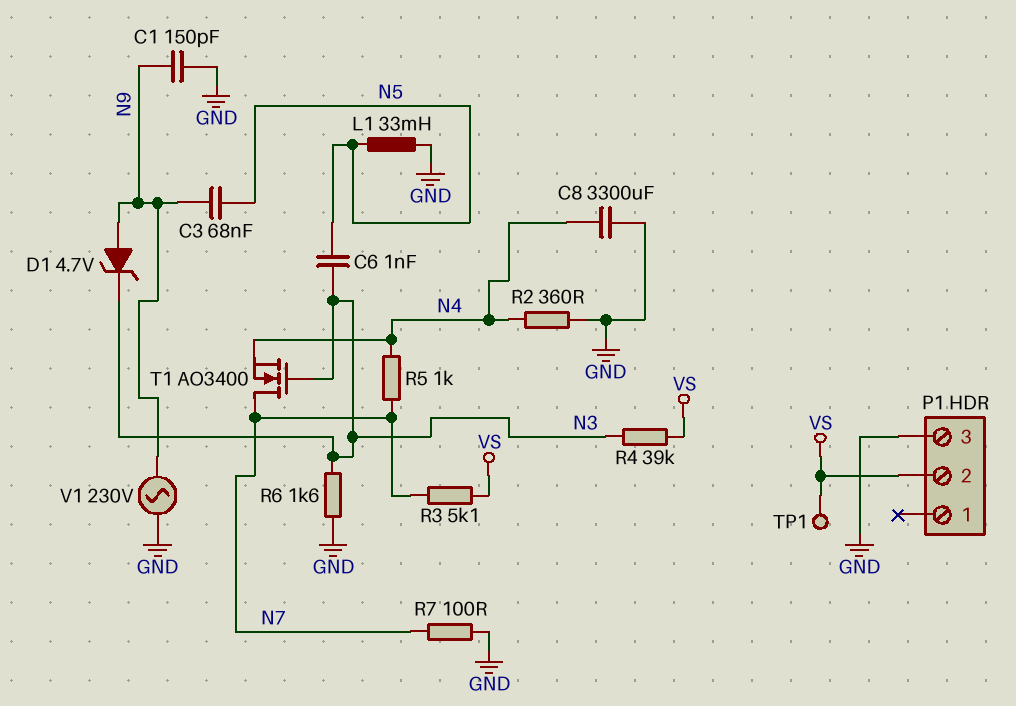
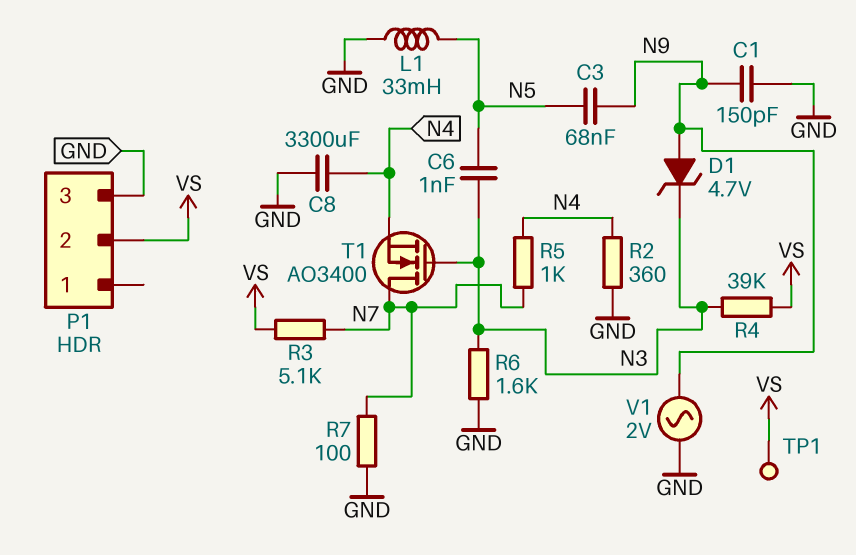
V1: AC 230V (GND, N9) -> AC 2V (GND, N9)

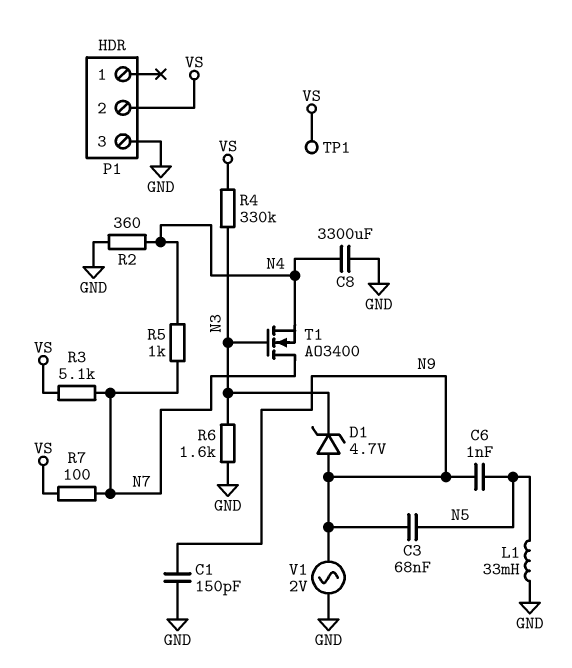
C6: 1nF (N3, N5) -> 1nF (N5, N9)
R4: 39k (N3, VS) -> 330k (N3, VS)
R7: 100 (GND, N7) -> 100 (N7, VS)

